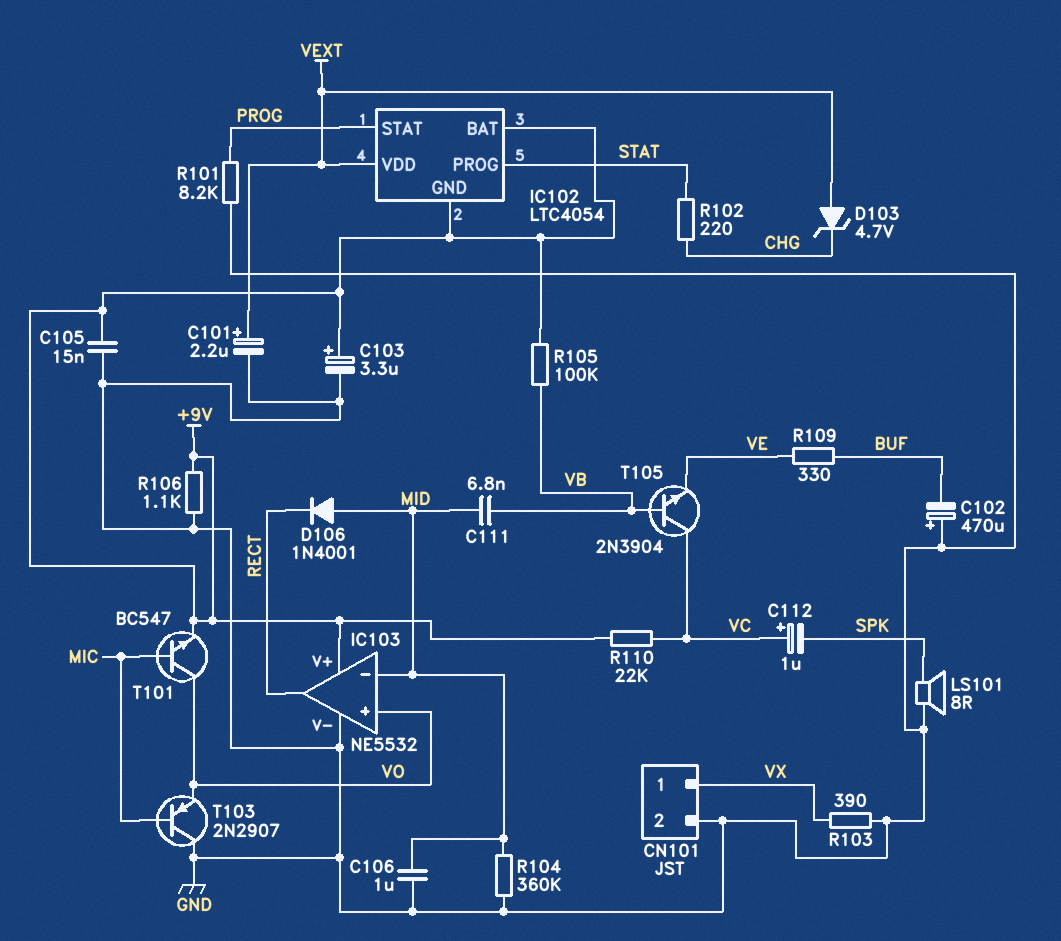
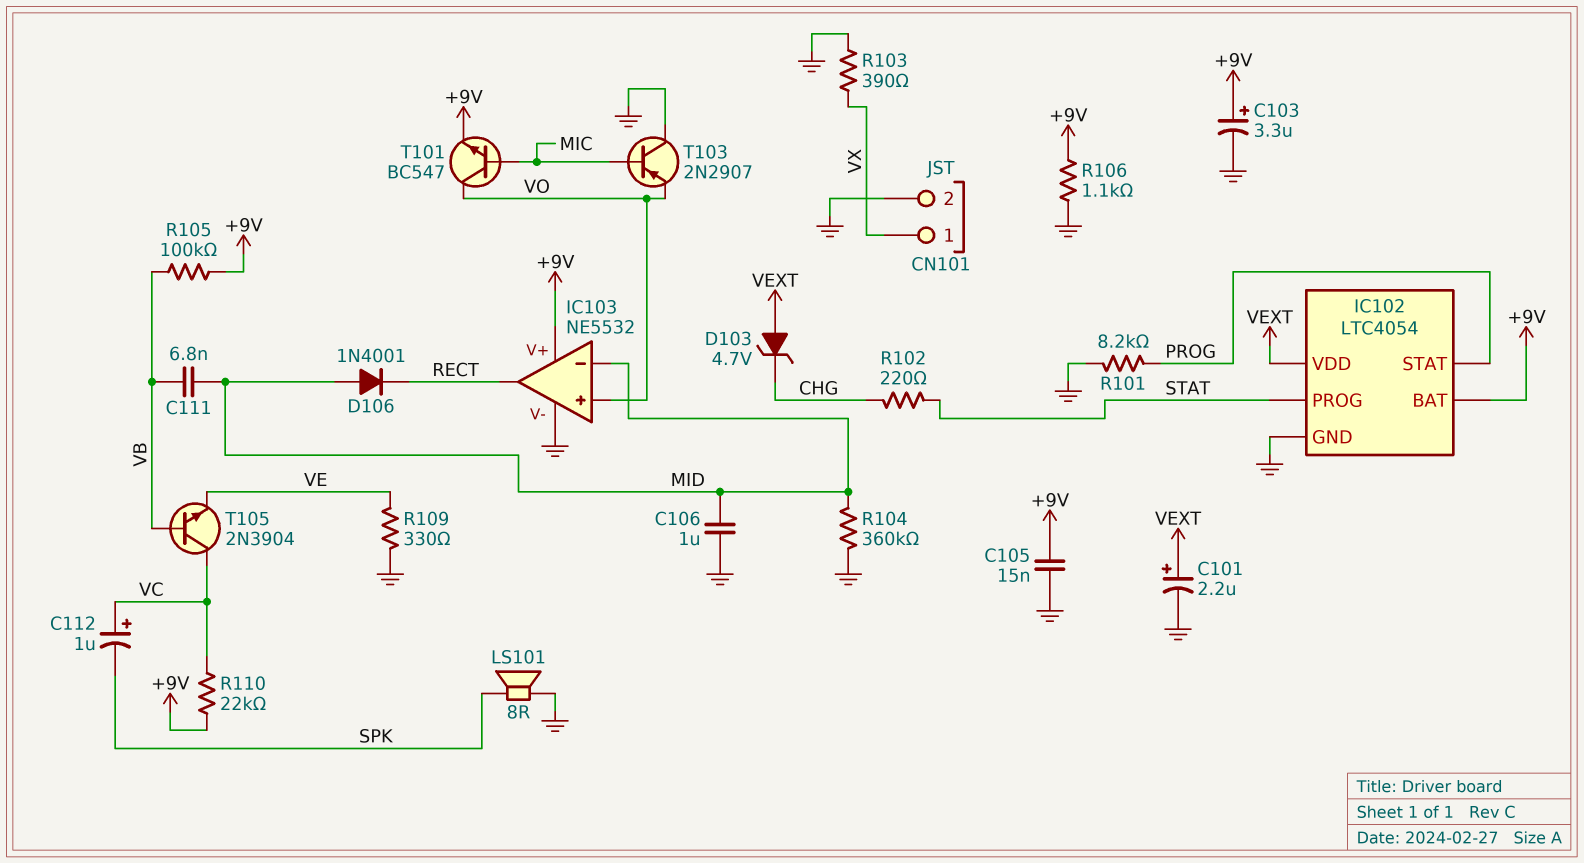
C102: 470uF (plus GND, minus BUF) -> none
IC102 pin GND: +9V -> GND
R109: 330 (BUF, VE) -> 330 (GND, VE)

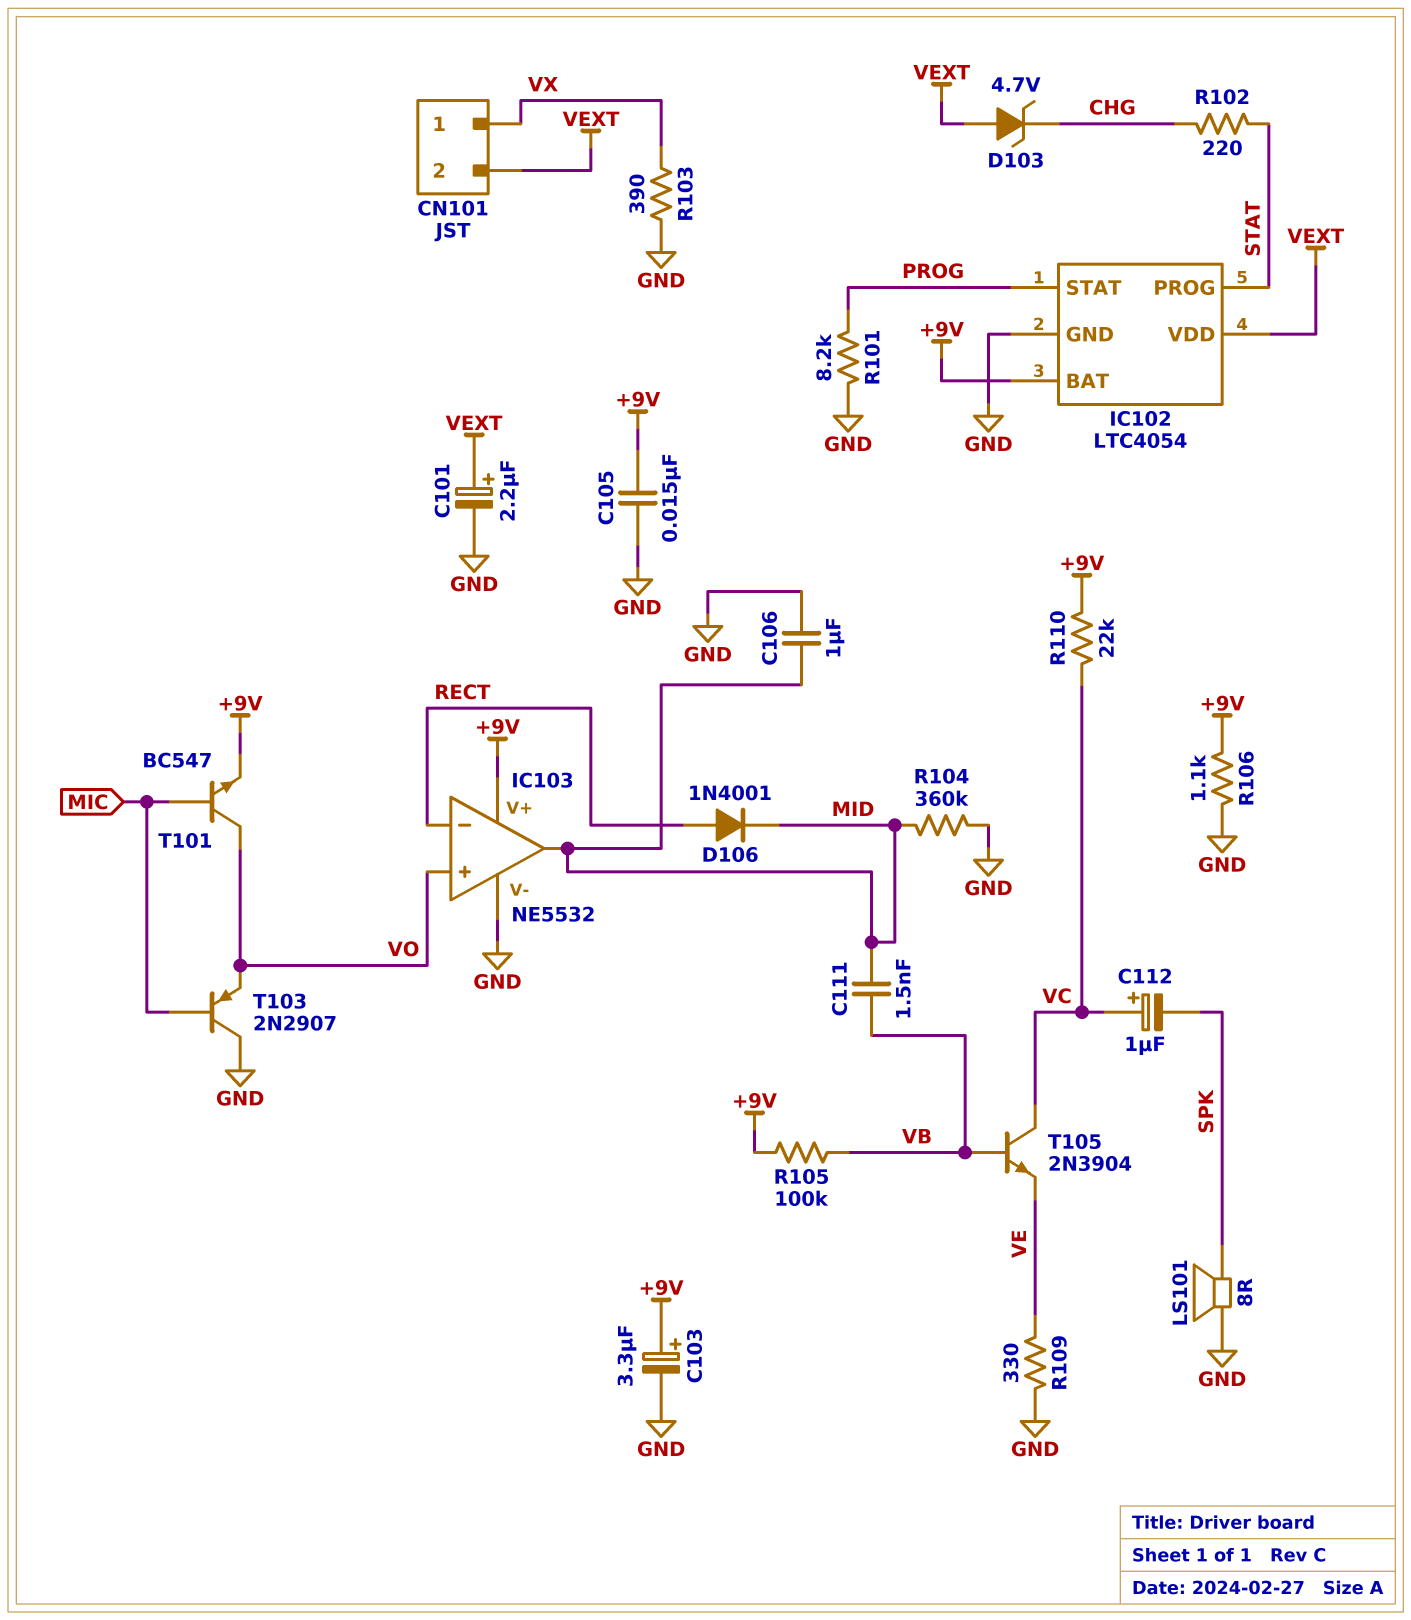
C111: 6.8nF (MID, VB) -> 1.5nF (MID, VB)
CN101 pin 2: GND -> VEXT
D106: diode 1N4001 (A MID, K RECT) -> diode 1N4001 (A RECT, K MID)
IC103 pin in-: MID -> RECT
IC103 pin out: RECT -> MID

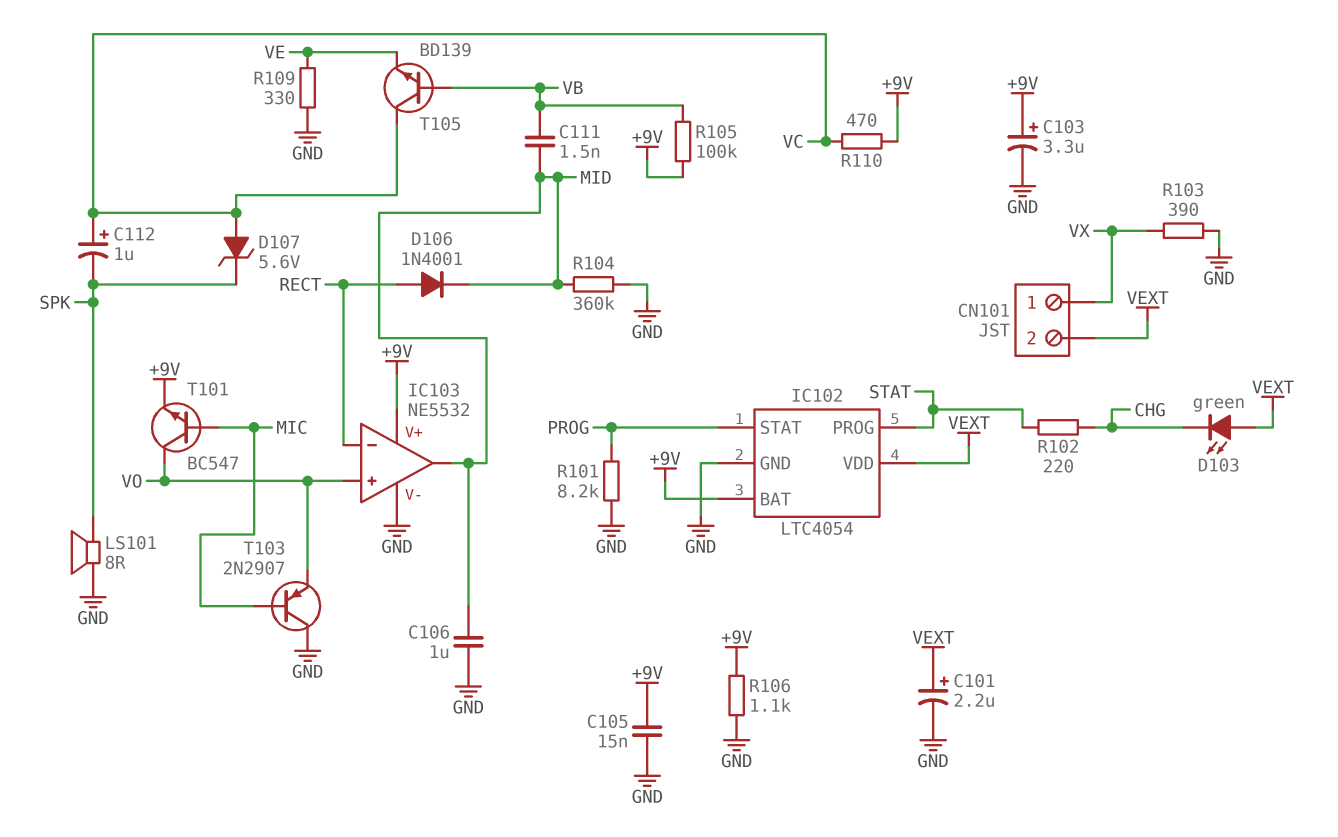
D103: zener 4.7V (A VEXT, K CHG) -> LED green (A VEXT, K CHG)
D107: none -> zener 5.6V (A VC, K SPK)
R110: 22k (+9V, VC) -> 470 (+9V, VC)
T105: NPN 2N3904 (B VB, C VC, E VE) -> NPN BD139 (B VB, C VC, E VE)

